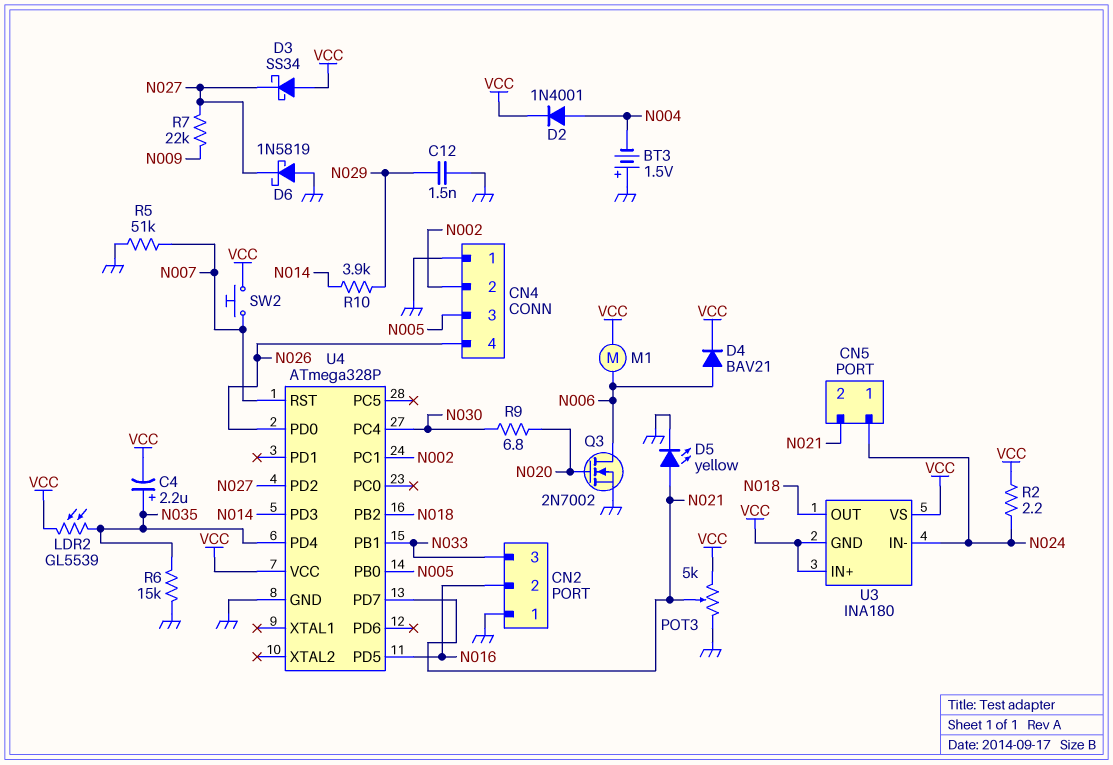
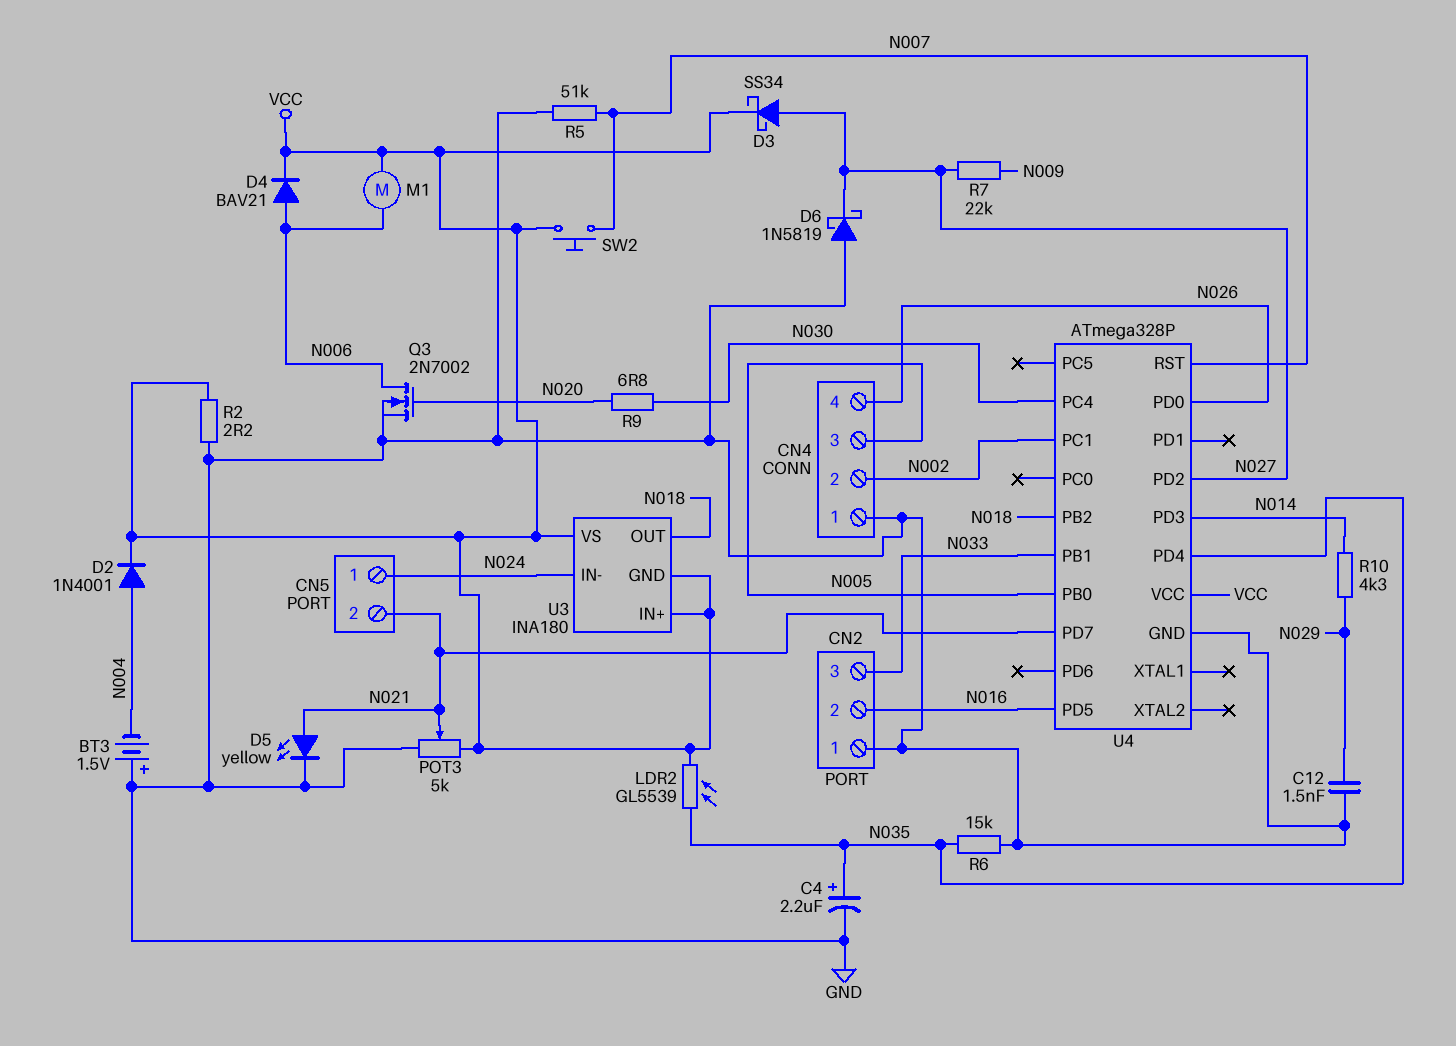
C4: 2.2uF (plus N035, minus VCC) -> 2.2uF (plus N035, minus GND)
D3: schottky SS34 (A VCC, K N027) -> schottky SS34 (A N027, K VCC)
R2: 2.2 (N024, VCC) -> 2.2 (GND, VCC)
R10: 3.9k (N014, N029) -> 4.3k (N014, N029)

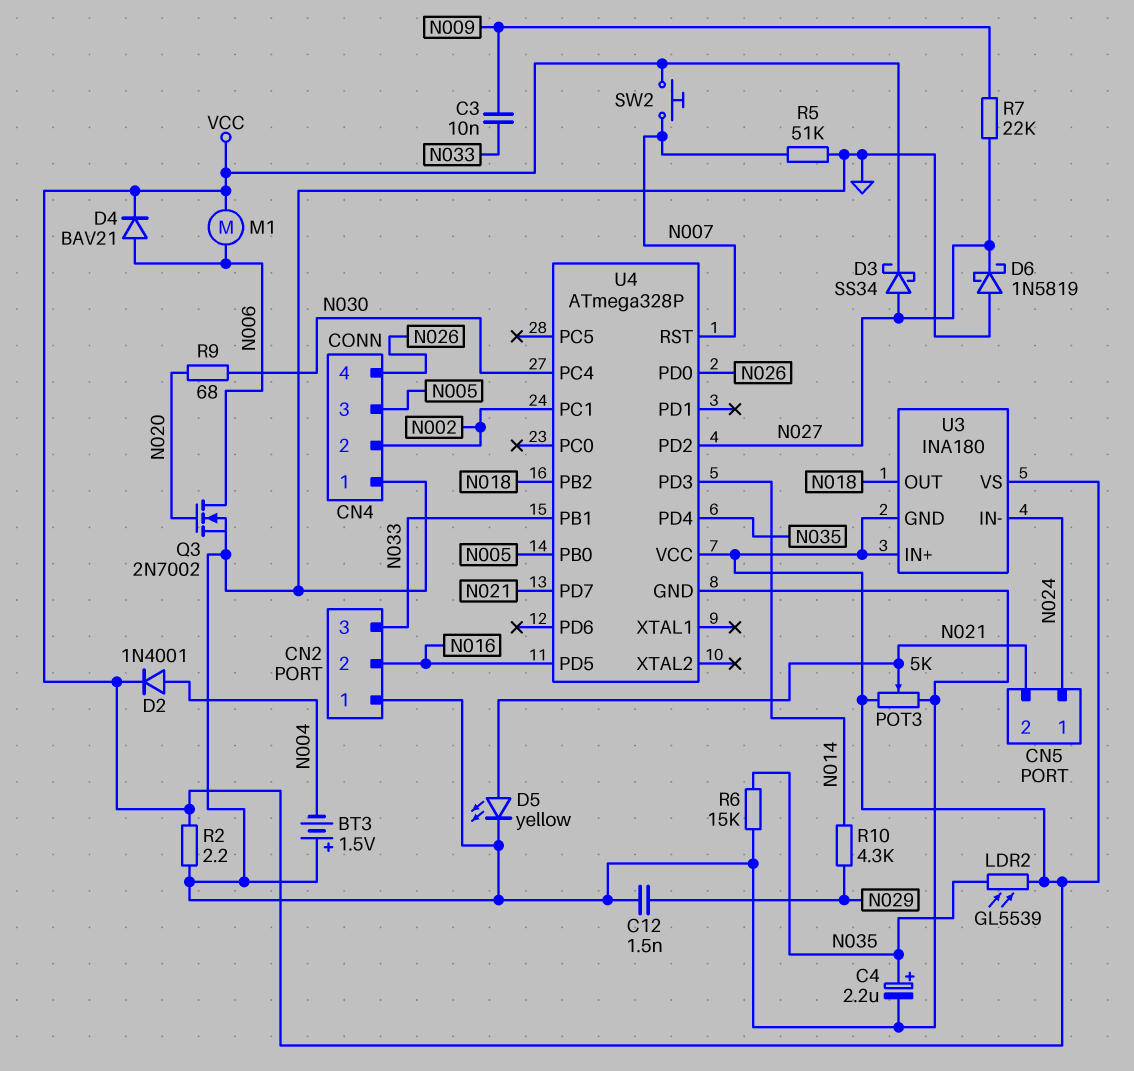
C3: none -> 10nF (N009, N033)
R9: 6.8 (N020, N030) -> 68 (N020, N030)

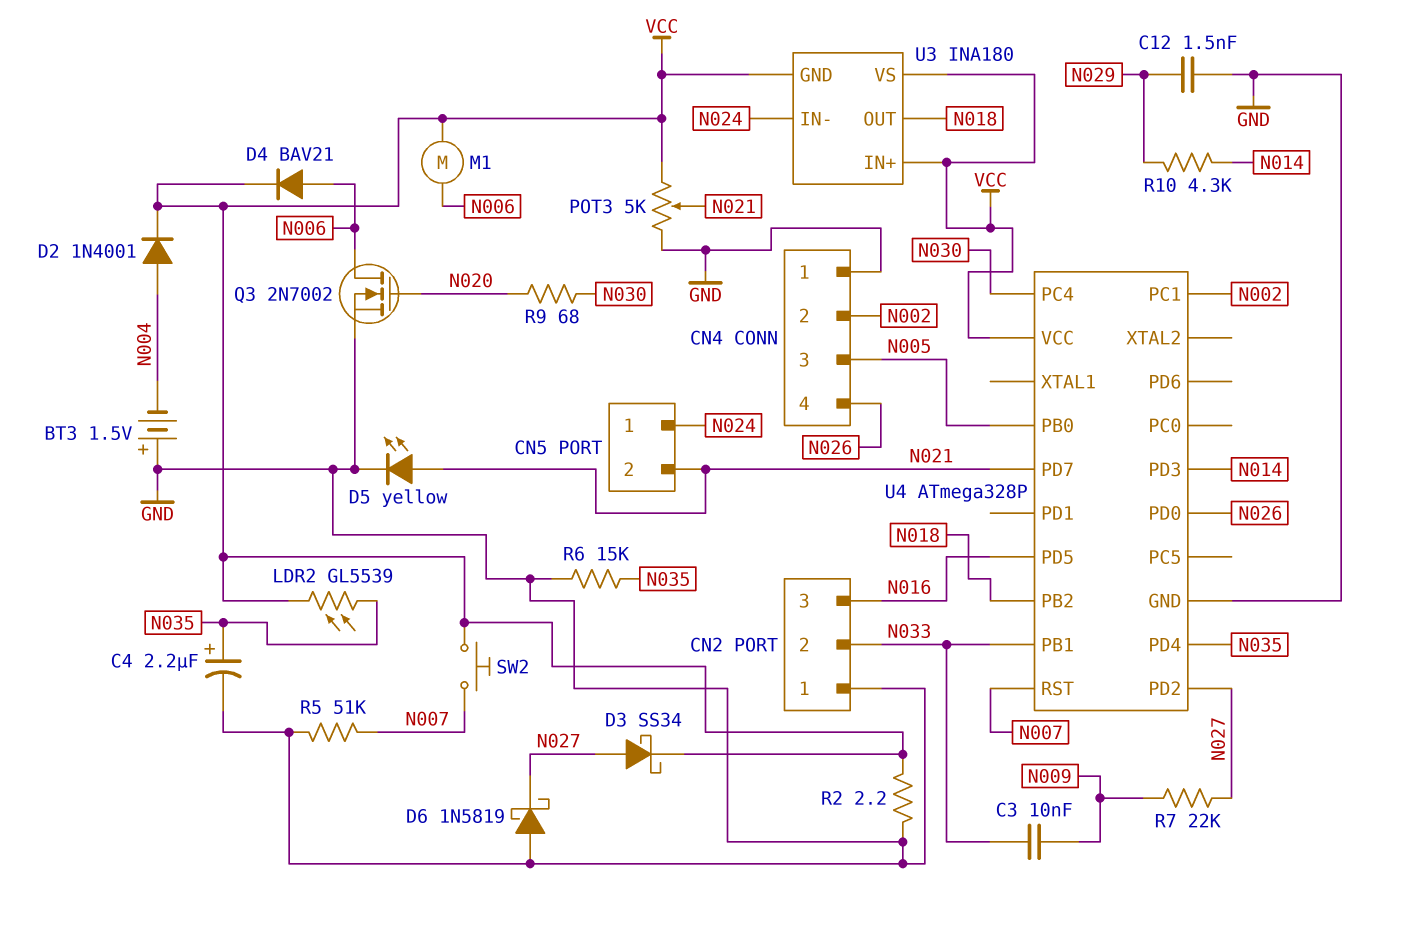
CN2 pin 2: N016 -> N033
CN2 pin 3: N033 -> N016

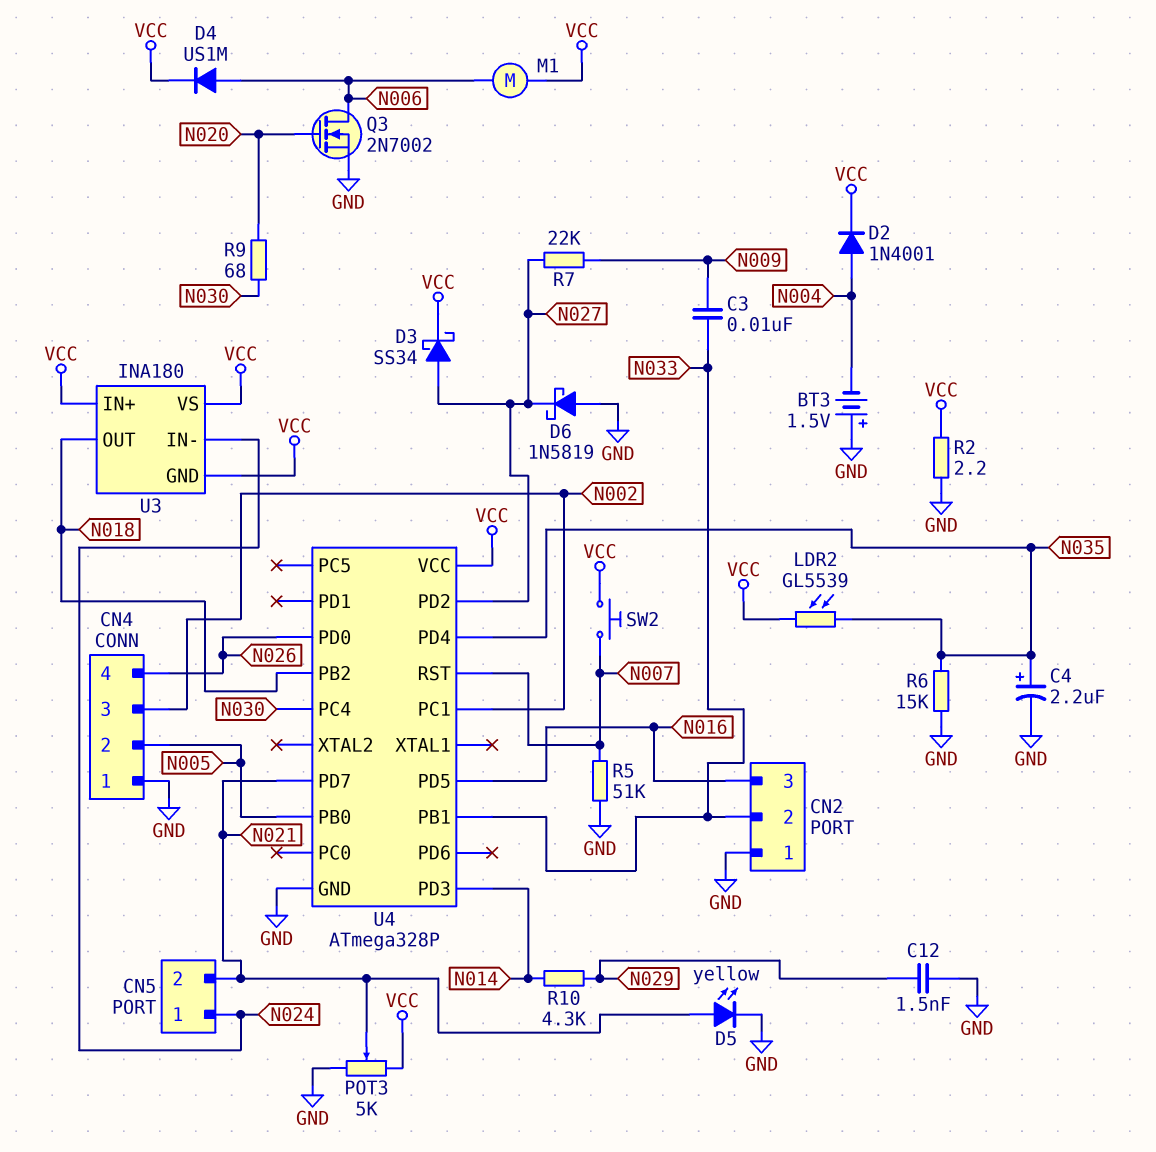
CN4 pin 2: N002 -> N005
CN4 pin 3: N005 -> N002
D4: diode BAV21 (A N006, K VCC) -> diode US1M (A N006, K VCC)

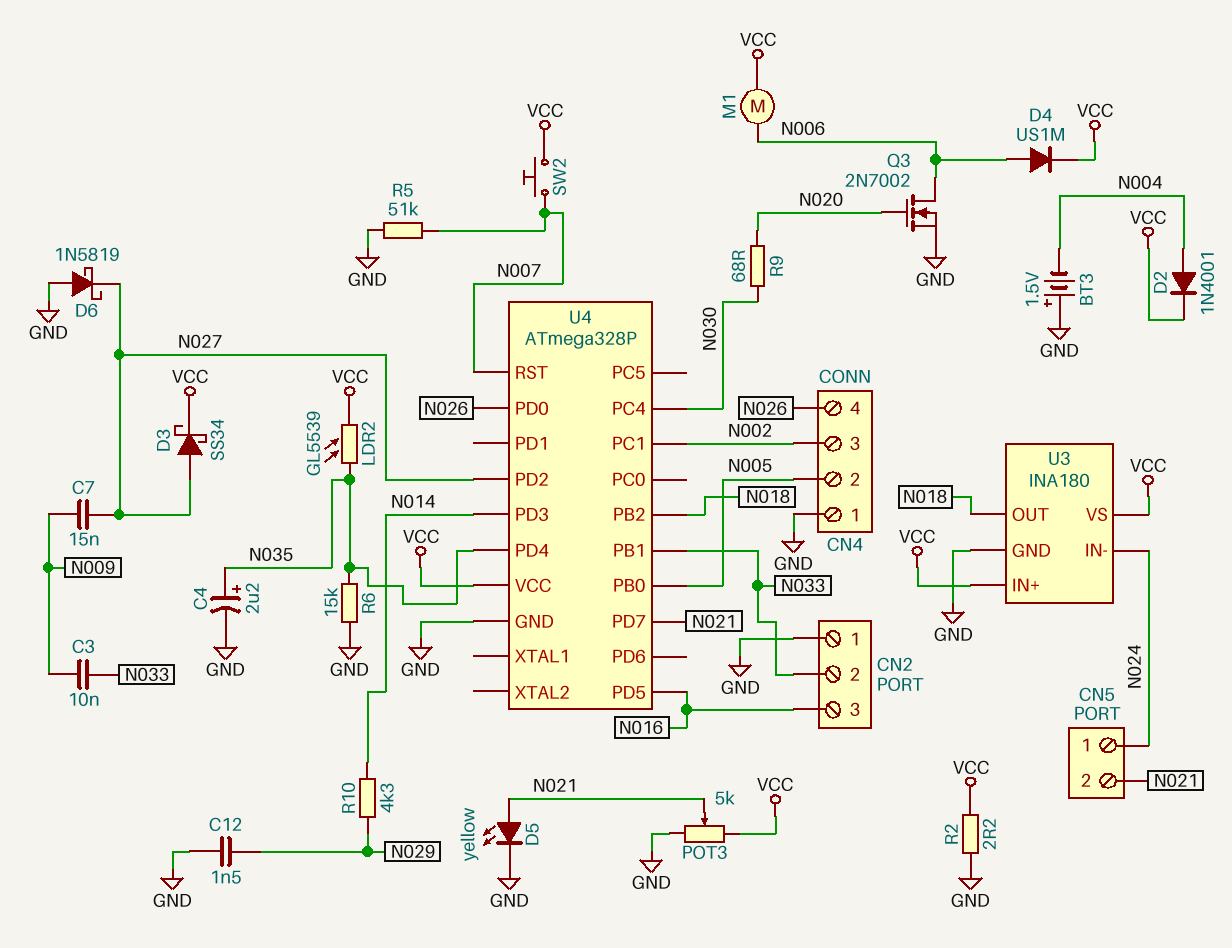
C7: none -> 15nF (N009, N027)
R7: 22k (N009, N027) -> none
U3 pin GND: VCC -> GND

